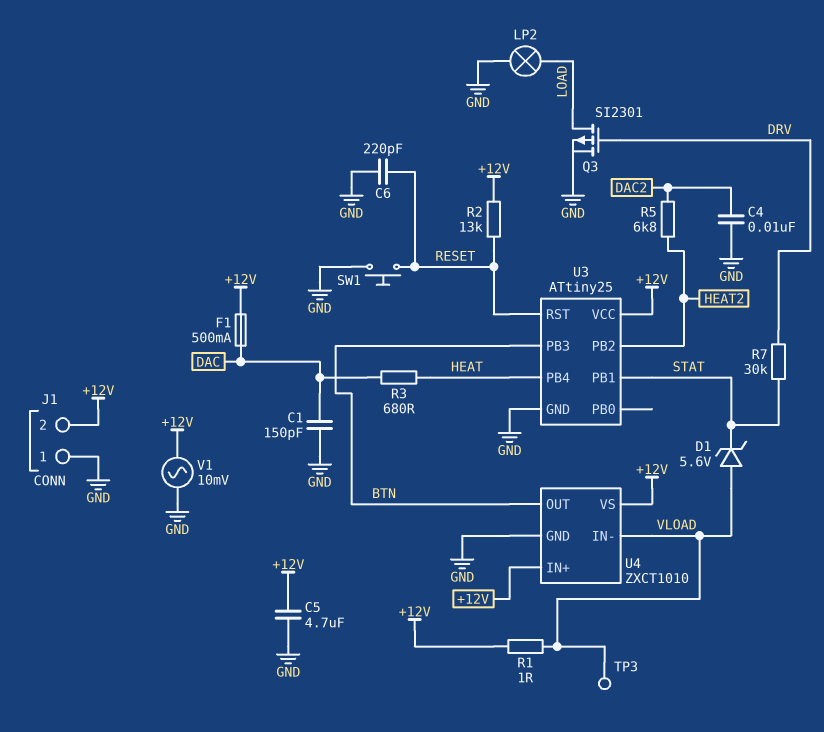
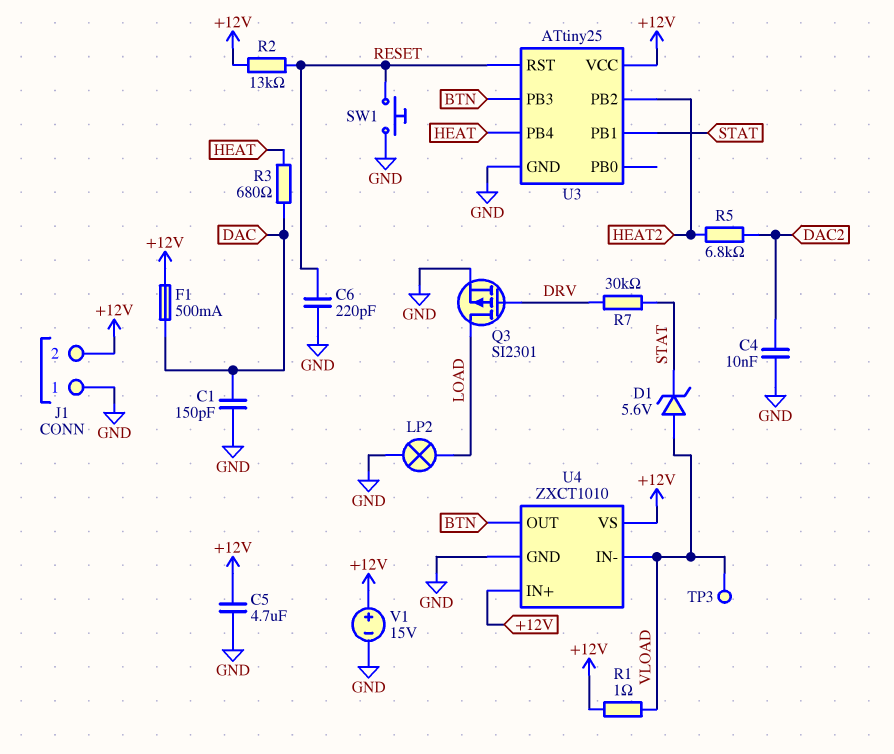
V1: AC 10mV (+12V, GND) -> 15V (plus +12V, minus GND)

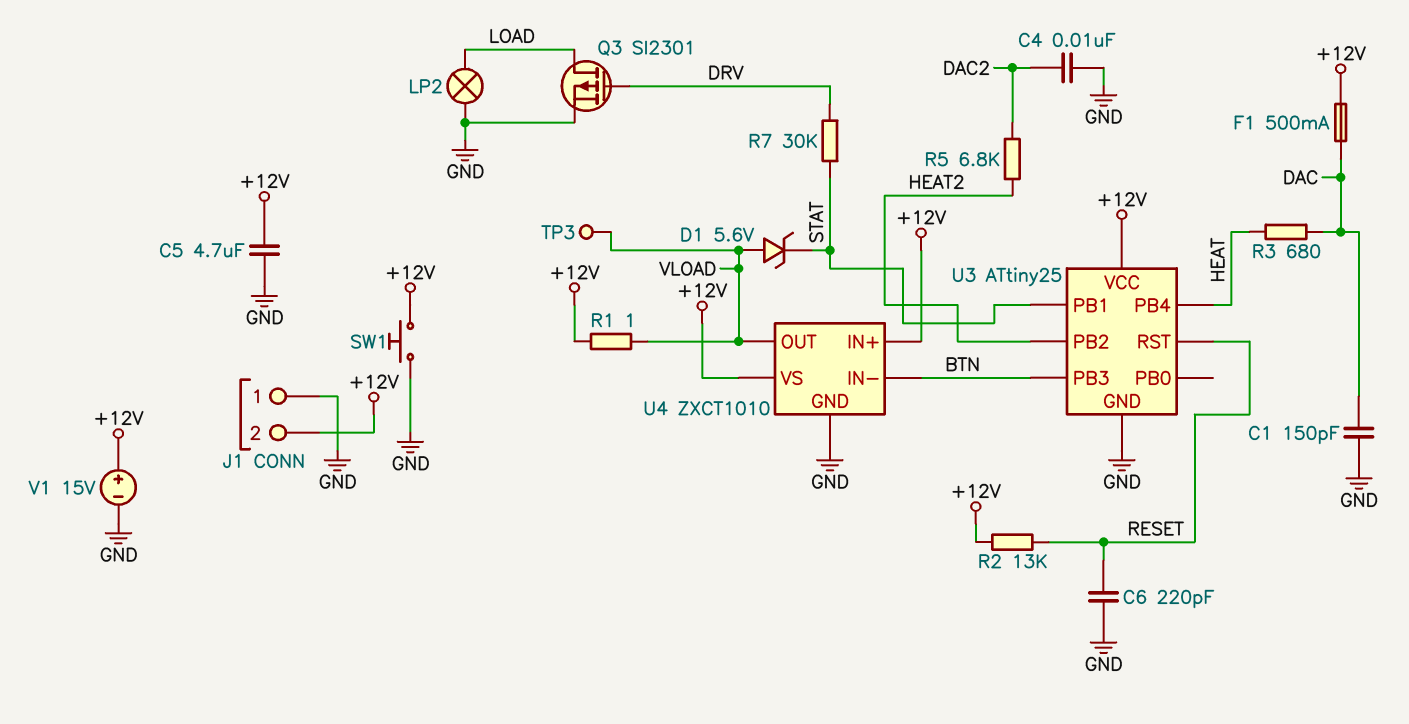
SW1: button (GND, RESET) -> button (+12V, GND)
U4 pin IN-: VLOAD -> BTN
U4 pin OUT: BTN -> VLOAD

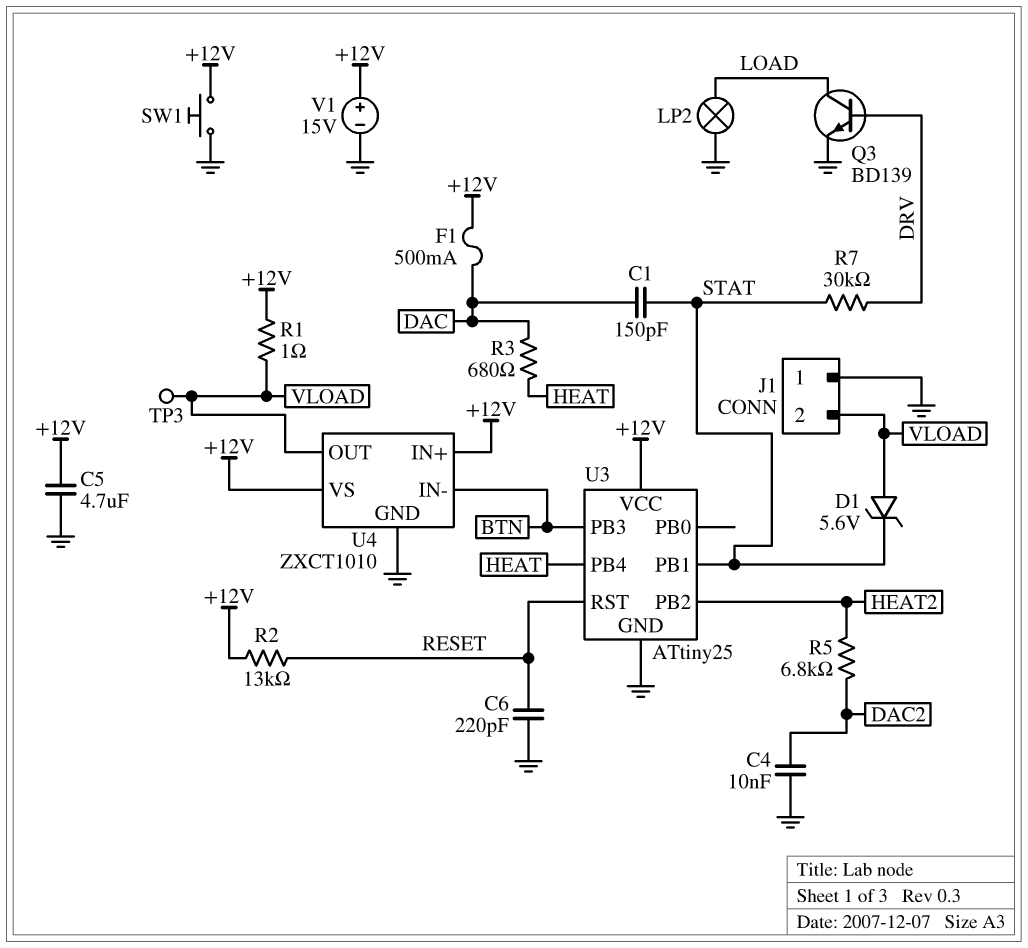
C1: 150pF (DAC, GND) -> 150pF (DAC, STAT)
J1 pin 2: +12V -> VLOAD
Q3: PMOS SI2301 (G DRV, D LOAD, S GND) -> NPN BD139 (B DRV, C LOAD, E GND)

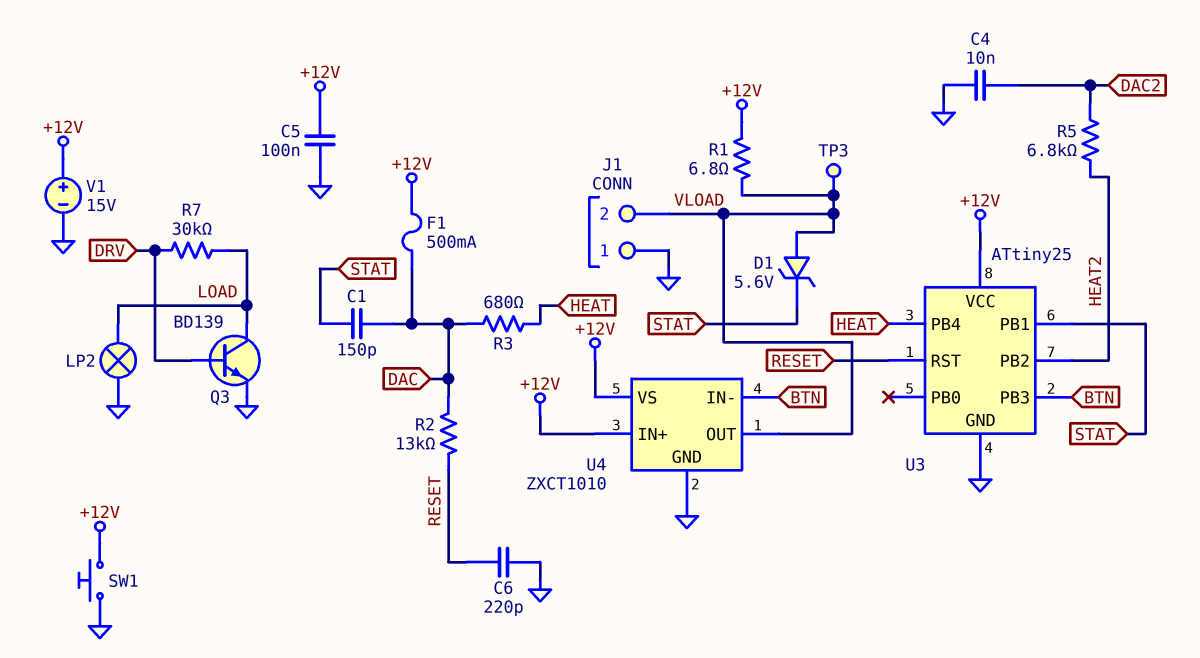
C5: 4.7uF (+12V, GND) -> 100nF (+12V, GND)
R1: 1 (+12V, VLOAD) -> 6.8 (+12V, VLOAD)
R2: 13k (+12V, RESET) -> 13k (DAC, RESET)
R7: 30k (DRV, STAT) -> 30k (DRV, LOAD)

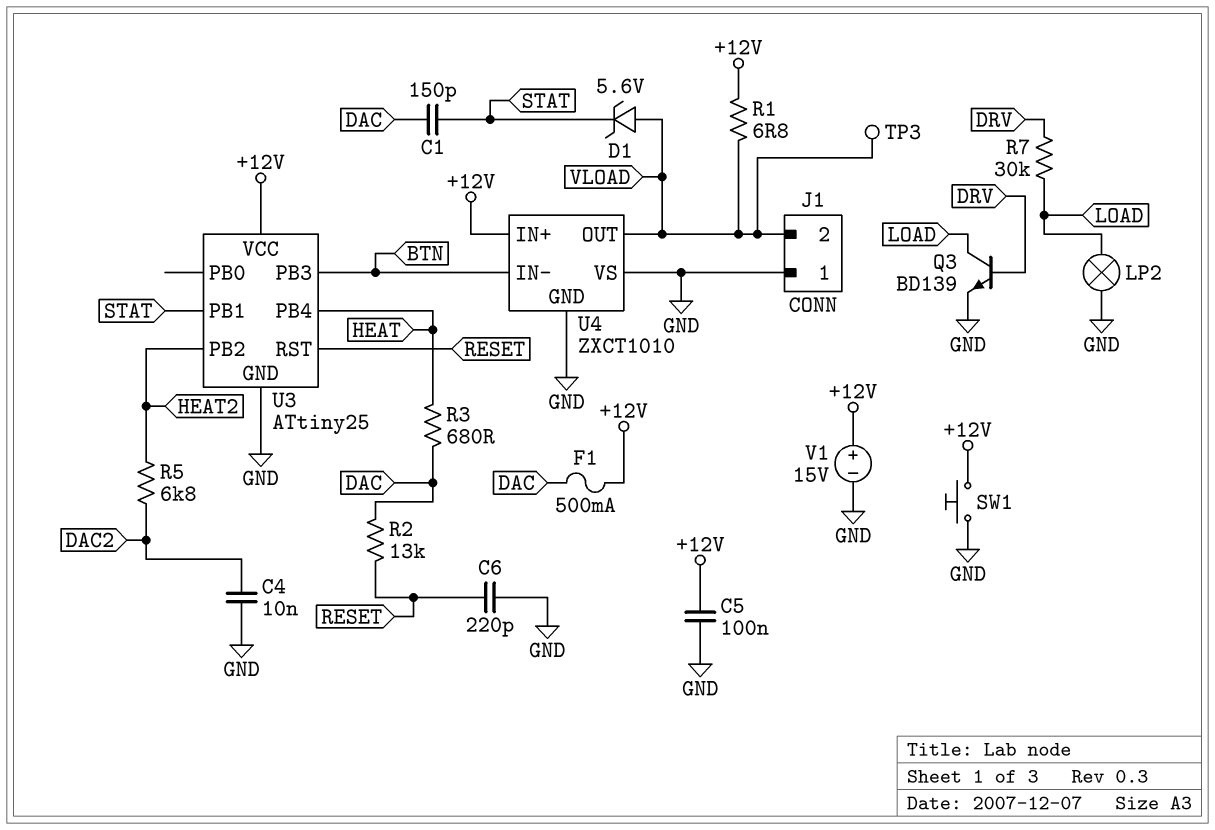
U4 pin VS: +12V -> GND

